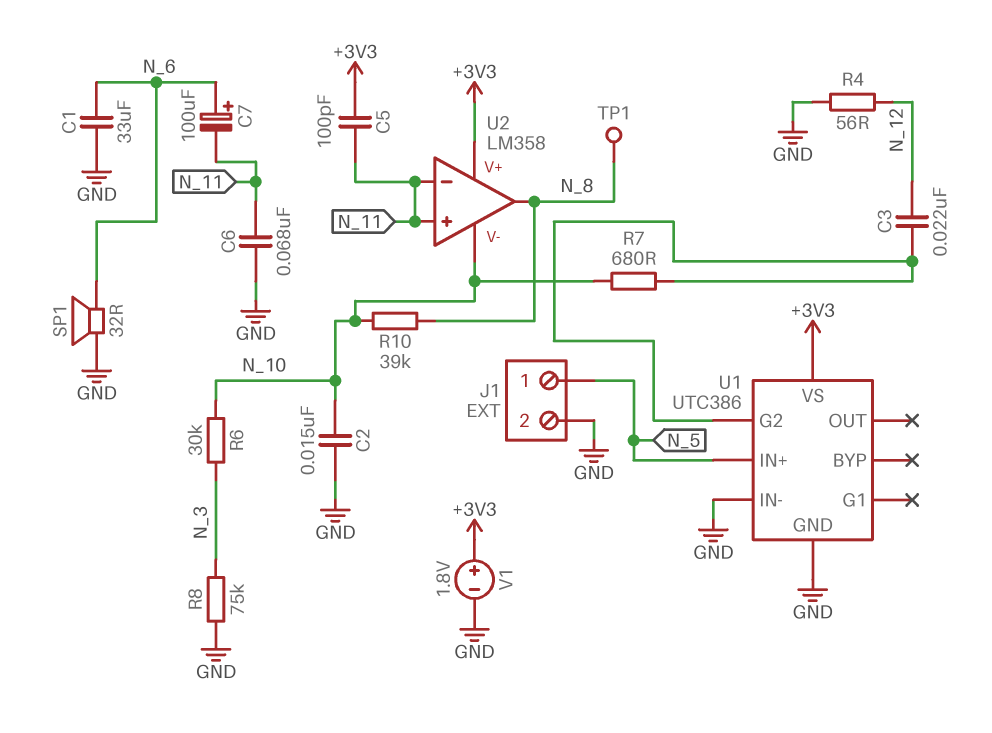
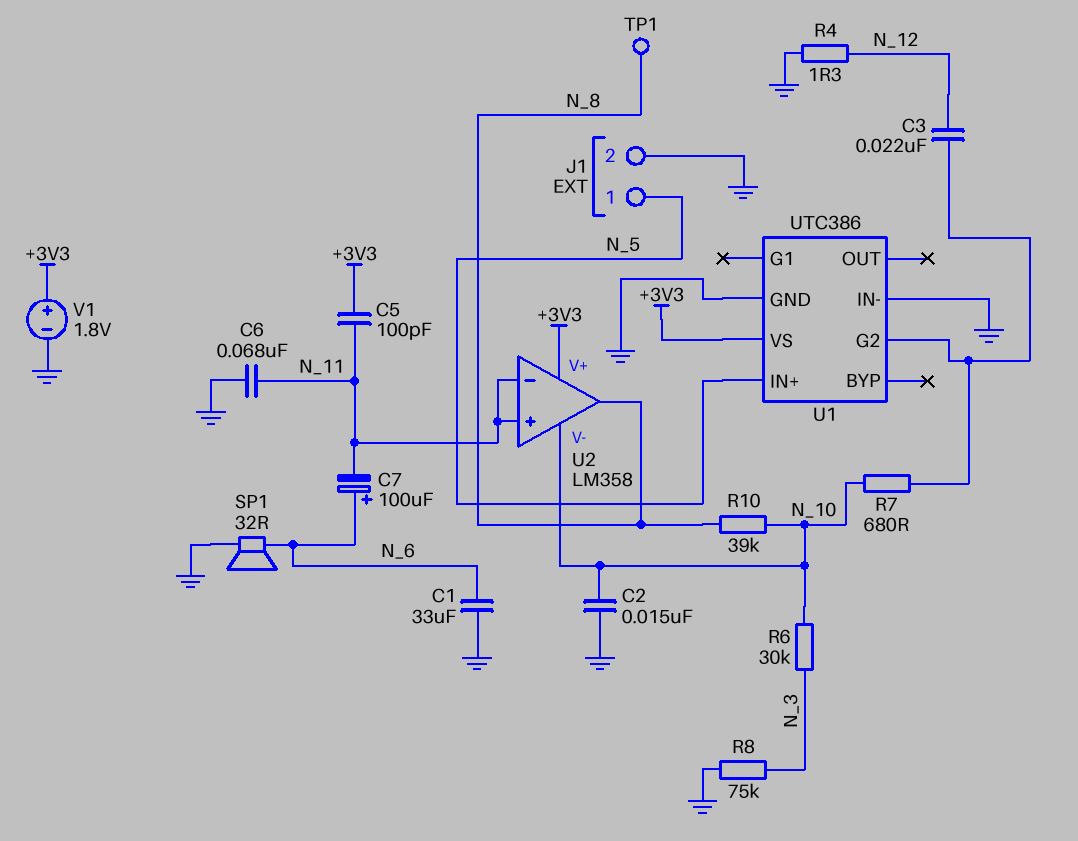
R4: 56 (GND, N_12) -> 1.3 (GND, N_12)

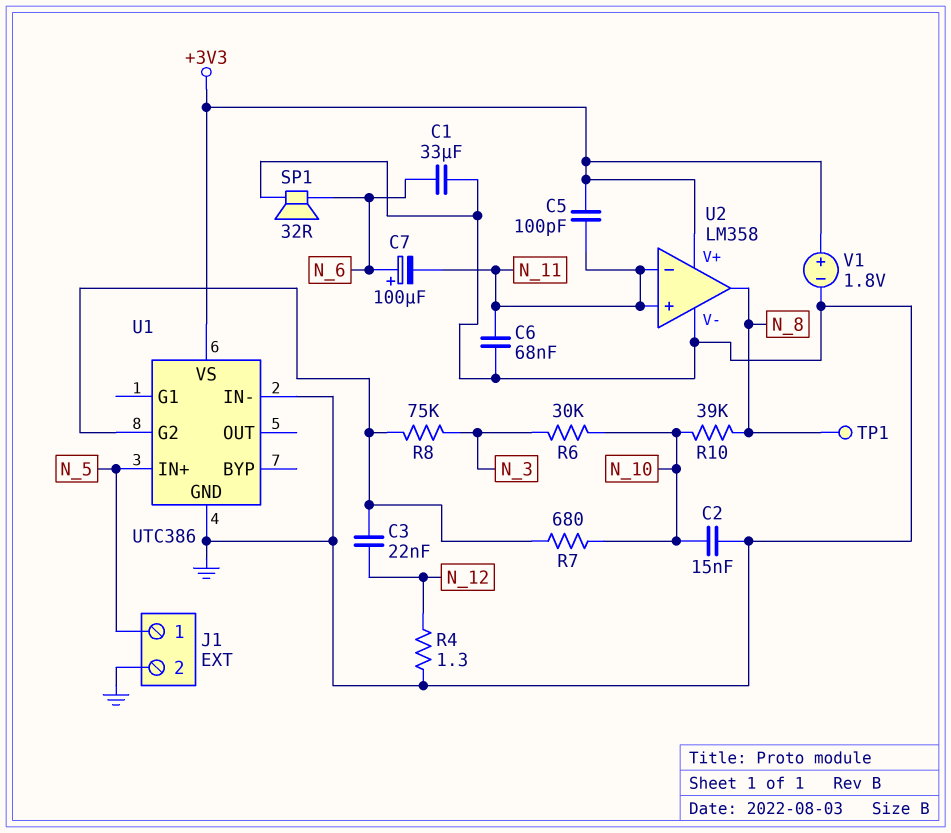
R8: 75k (GND, N_3) -> 75k (N_3, U1/G2)
U2 pin V-: N_10 -> GND

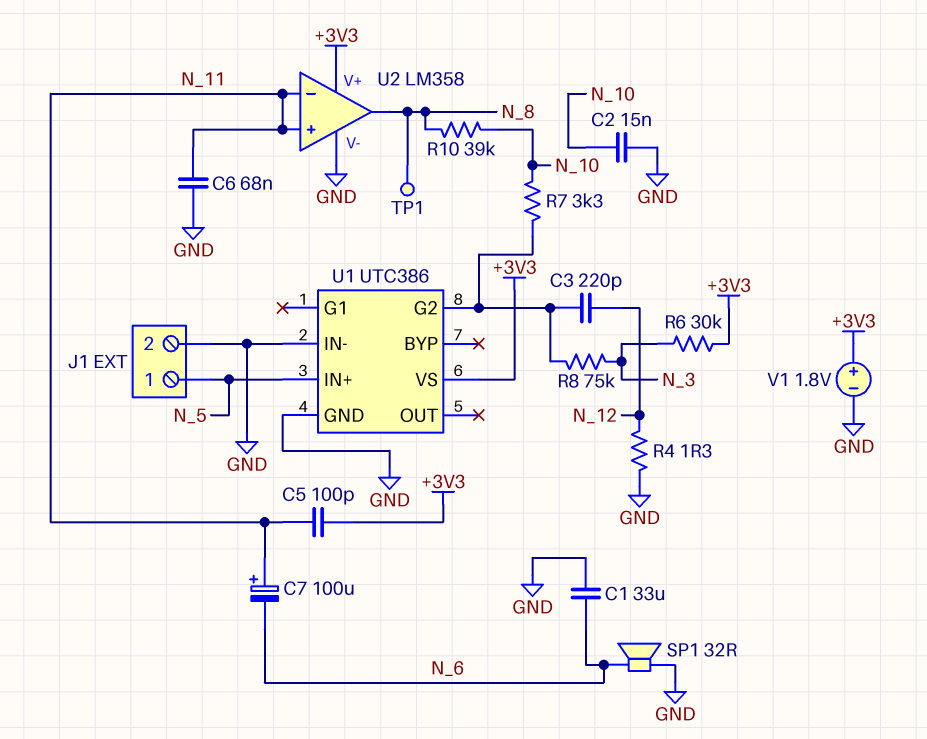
C3: 22nF (N_12, U1/G2) -> 220pF (N_12, U1/G2)
C7: 100uF (plus N_6, minus N_11) -> 100uF (plus N_11, minus N_6)
R6: 30k (N_3, N_10) -> 30k (+3V3, N_3)
R7: 680 (N_10, U1/G2) -> 3.3k (N_10, U1/G2)

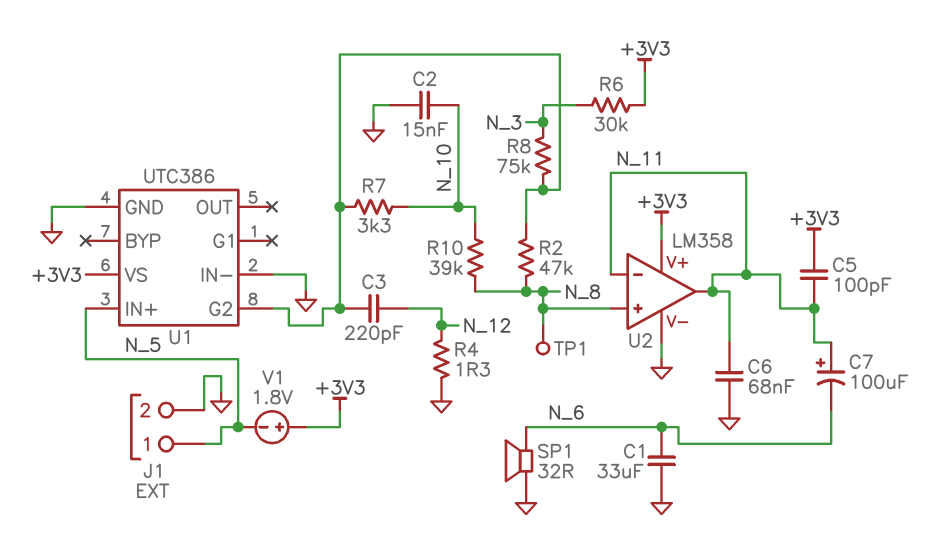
R2: none -> 47k (N_8, U1/G2)
U2 pin in+: N_11 -> N_8
U2 pin out: N_8 -> N_11
V1: 1.8V (plus +3V3, minus GND) -> 1.8V (plus +3V3, minus N_5)

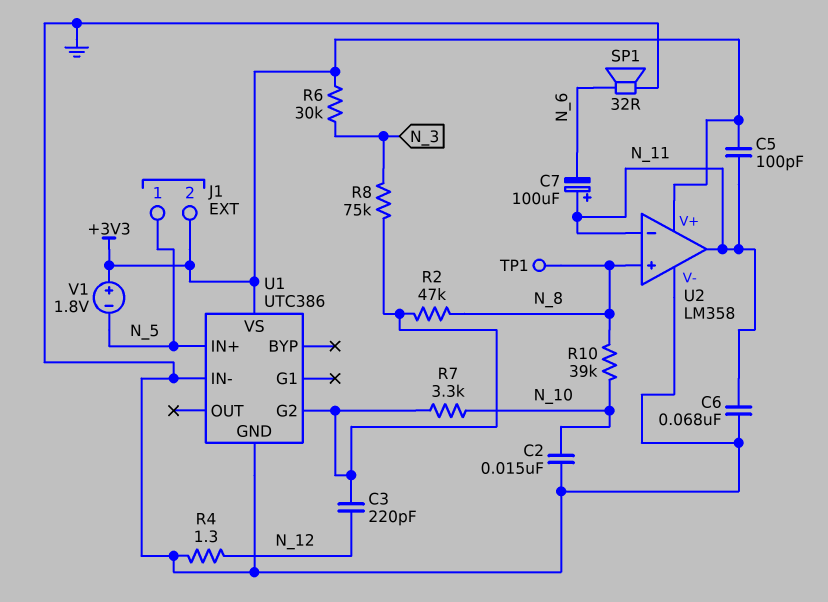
C1: 33uF (GND, N_6) -> none
J1 pin 2: GND -> +3V3

